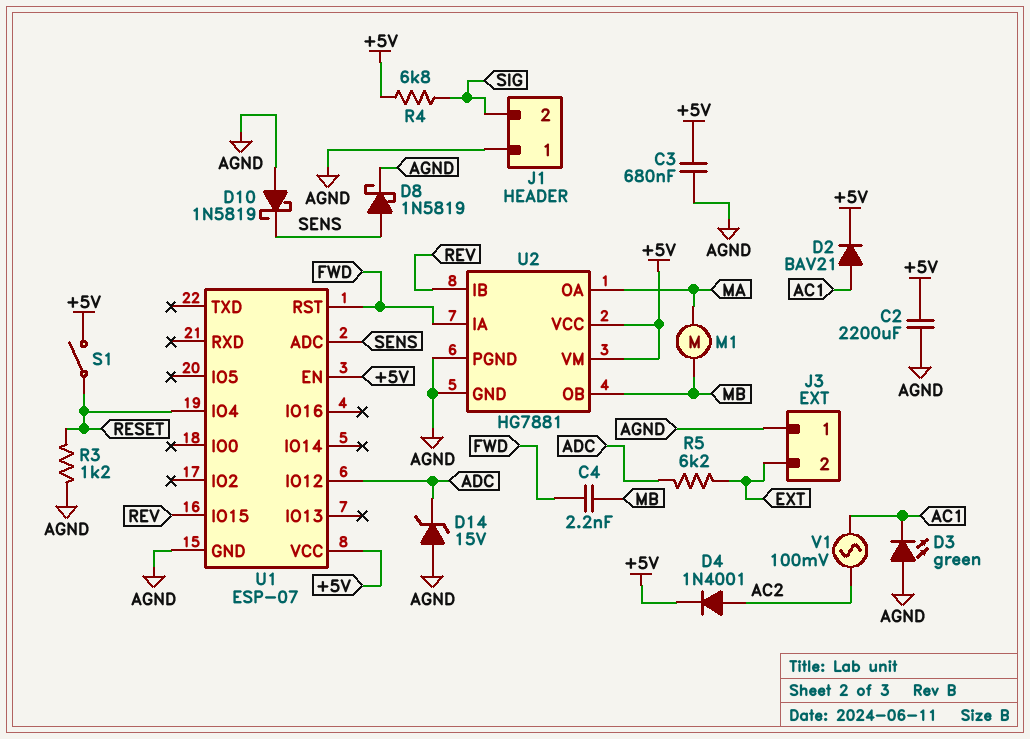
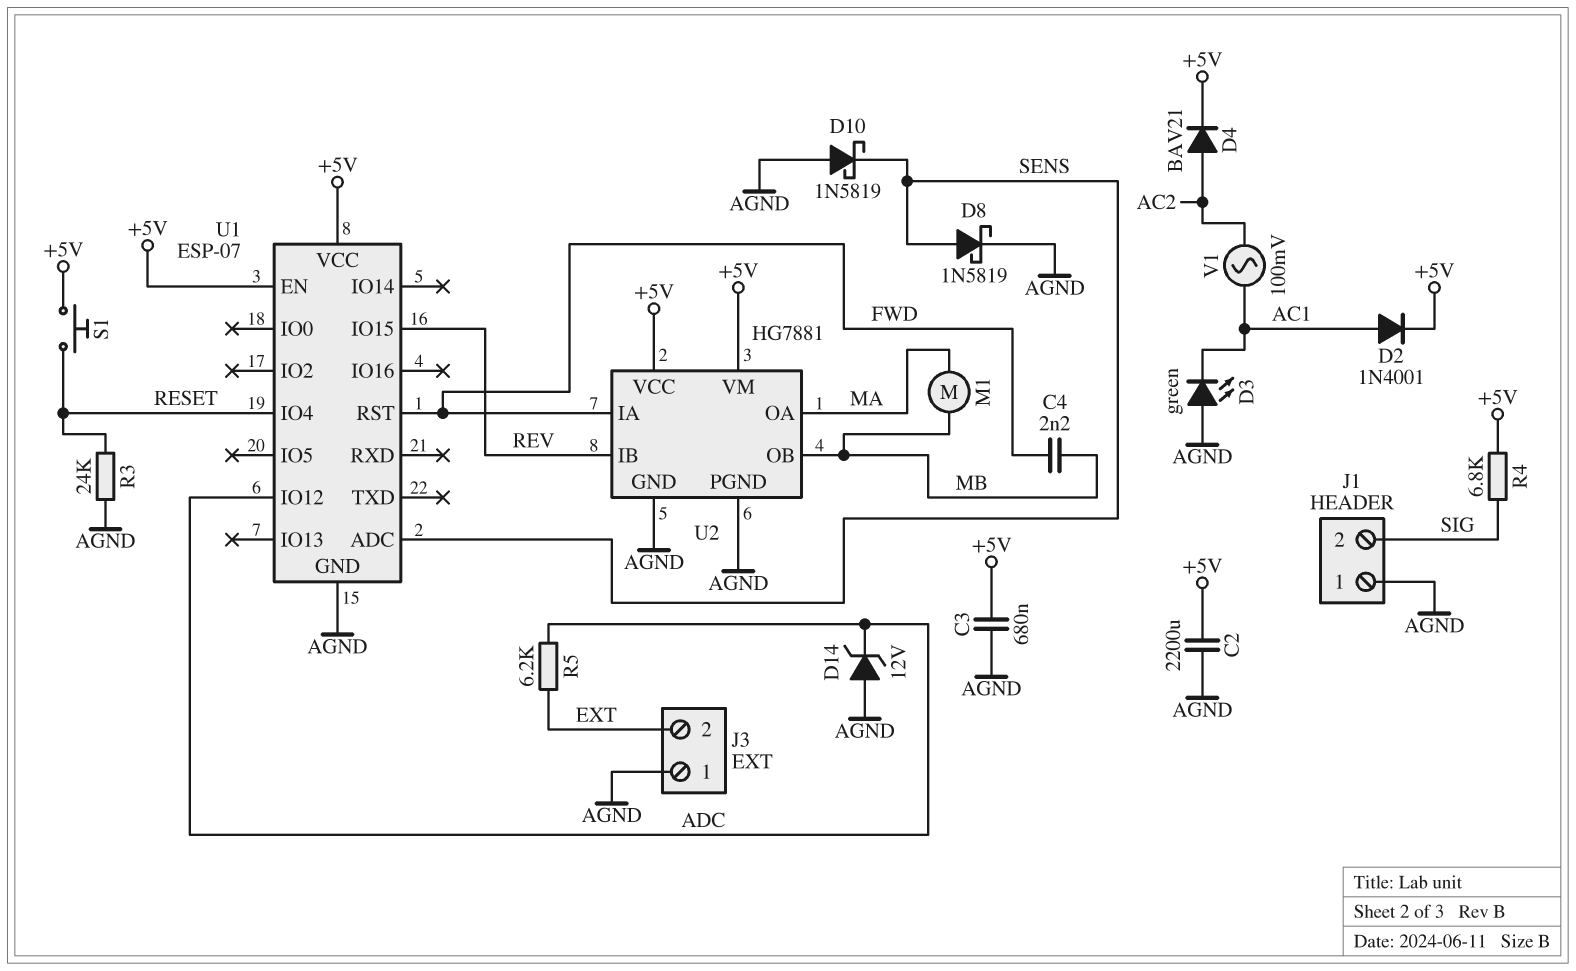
D2: diode BAV21 (A AC1, K +5V) -> diode 1N4001 (A AC1, K +5V)
D4: diode 1N4001 (A AC2, K +5V) -> diode BAV21 (A AC2, K +5V)
D14: zener 15V (A AGND, K ADC) -> zener 12V (A AGND, K ADC)
R3: 1.2k (AGND, RESET) -> 24k (AGND, RESET)
S1: switch (+5V, RESET) -> button (+5V, RESET)

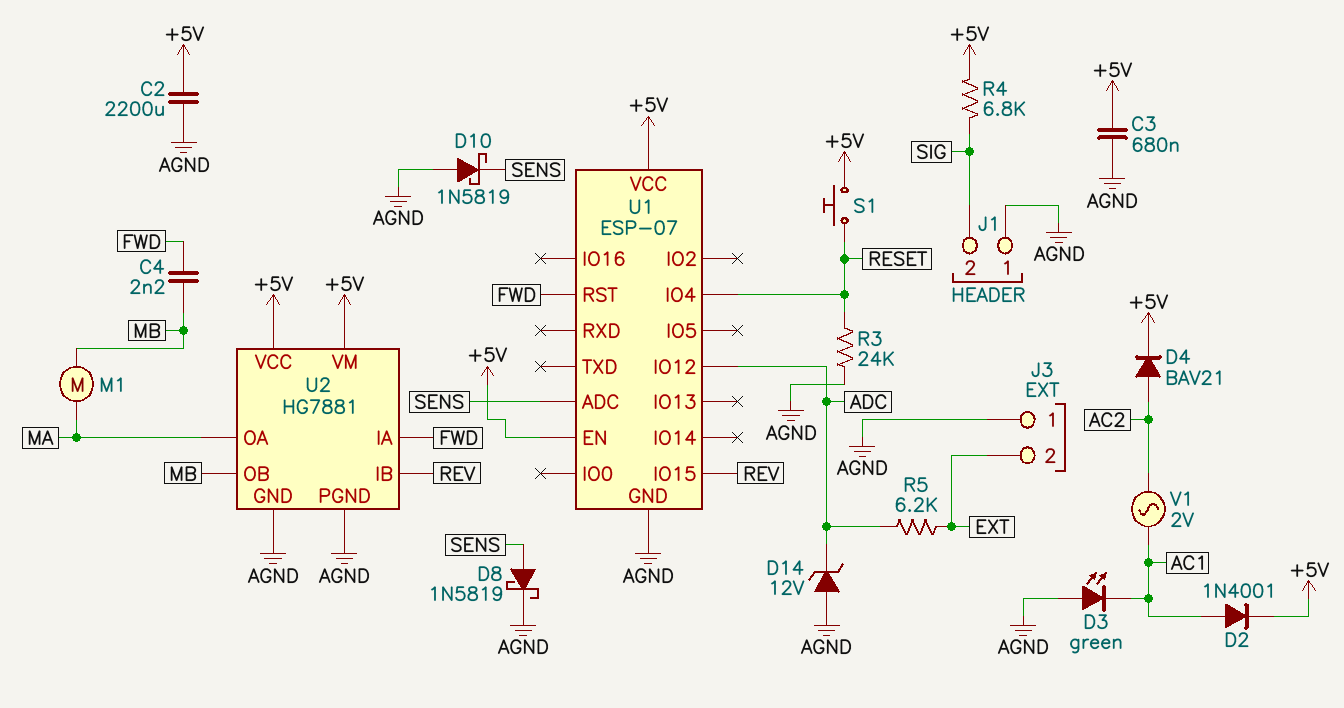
V1: AC 100mV (AC1, AC2) -> AC 2V (AC1, AC2)

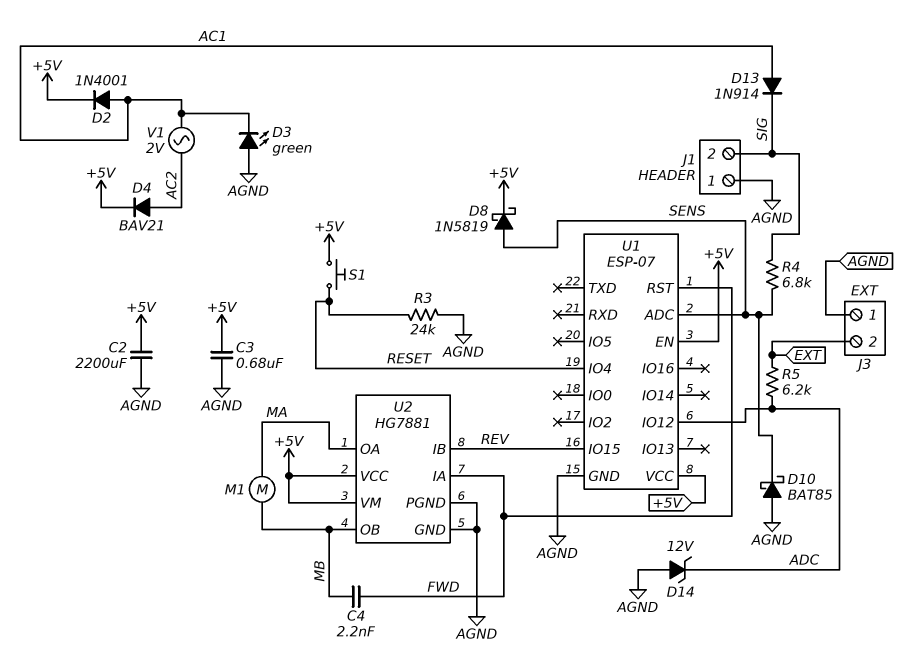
D8: schottky 1N5819 (A SENS, K AGND) -> schottky 1N5819 (A SENS, K +5V)
D10: schottky 1N5819 (A AGND, K SENS) -> schottky BAT85 (A AGND, K SENS)
D13: none -> diode 1N914 (A AC1, K SIG)
R4: 6.8k (+5V, SIG) -> 6.8k (SENS, SIG)

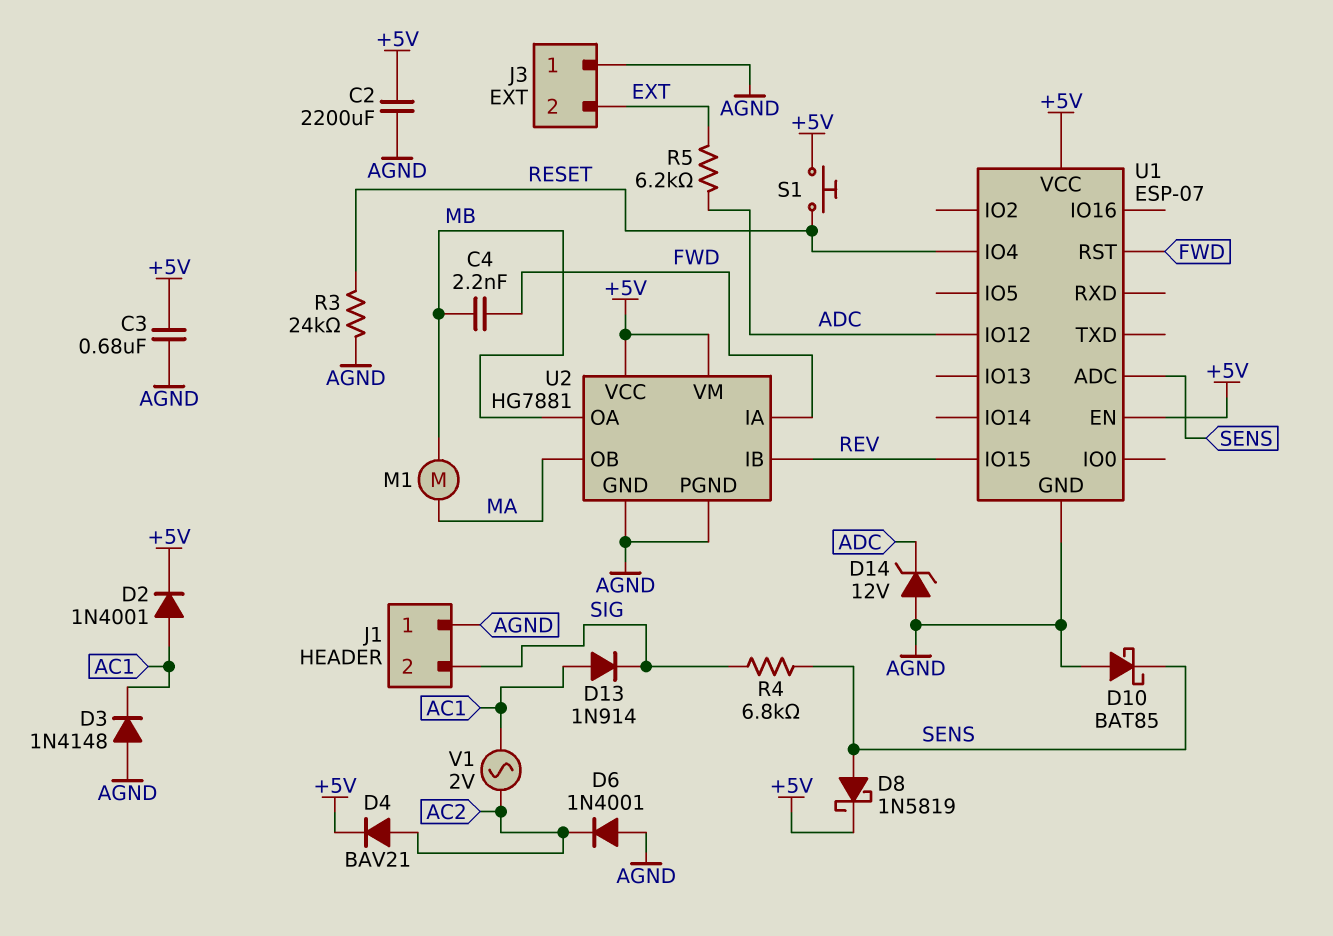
D3: LED green (A AGND, K AC1) -> diode 1N4148 (A AGND, K AC1)
D6: none -> diode 1N4001 (A AGND, K AC2)
U2 pin OA: MA -> MB
U2 pin OB: MB -> MA

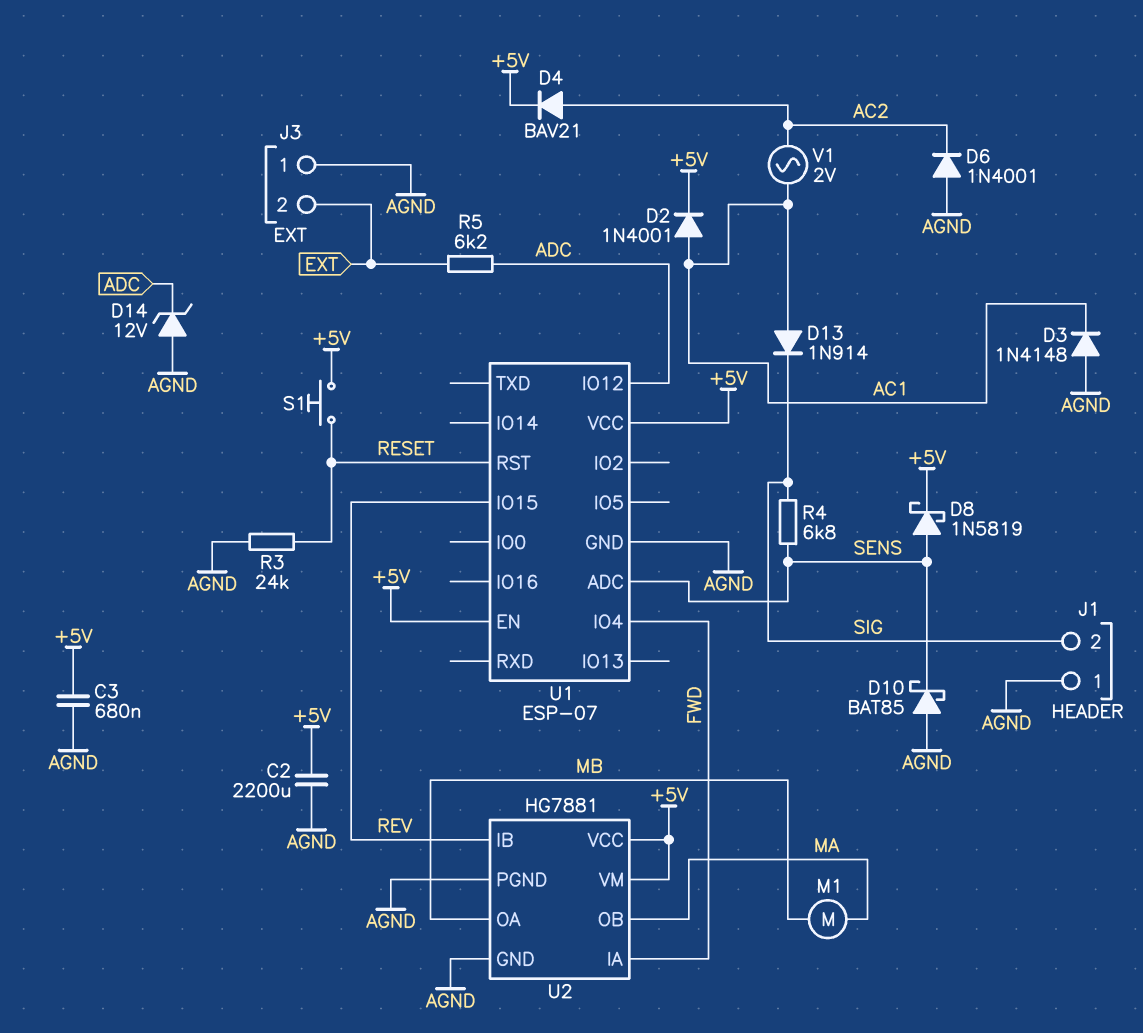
C4: 2.2nF (FWD, MB) -> none
U1 pin IO4: RESET -> FWD
U1 pin RST: FWD -> RESET

